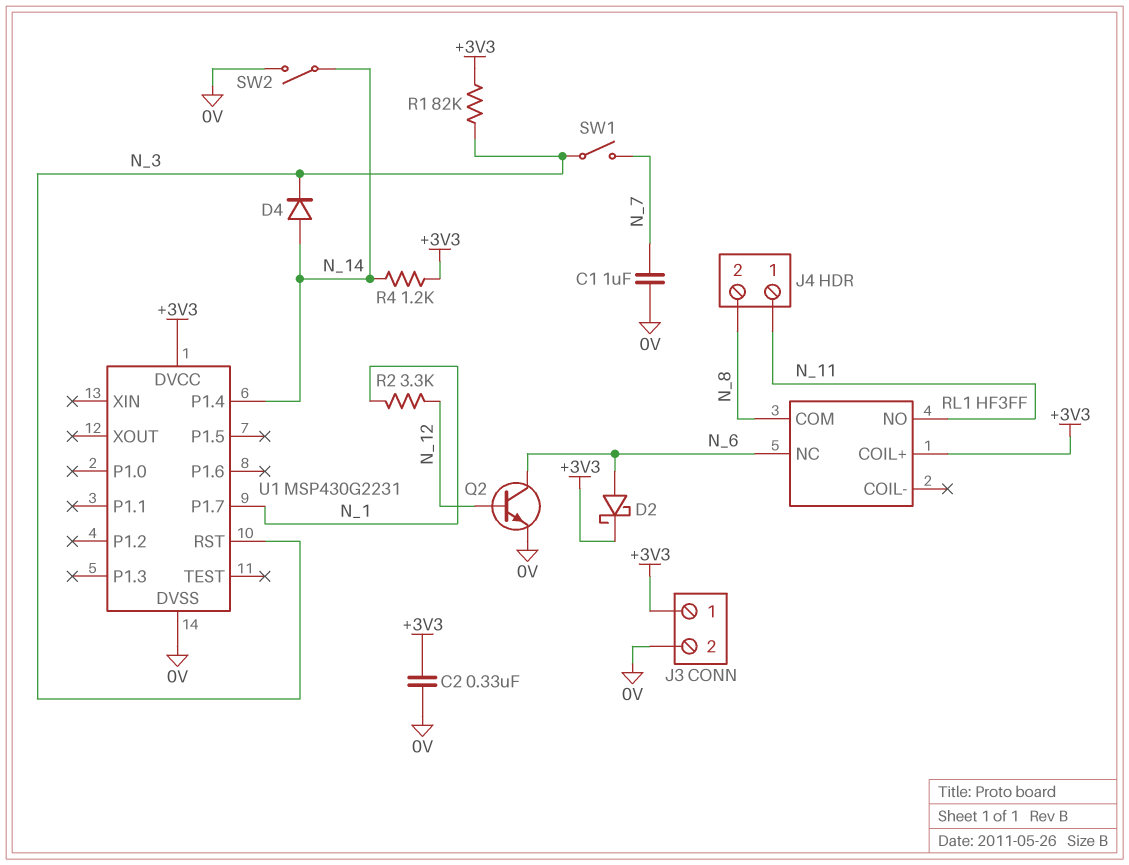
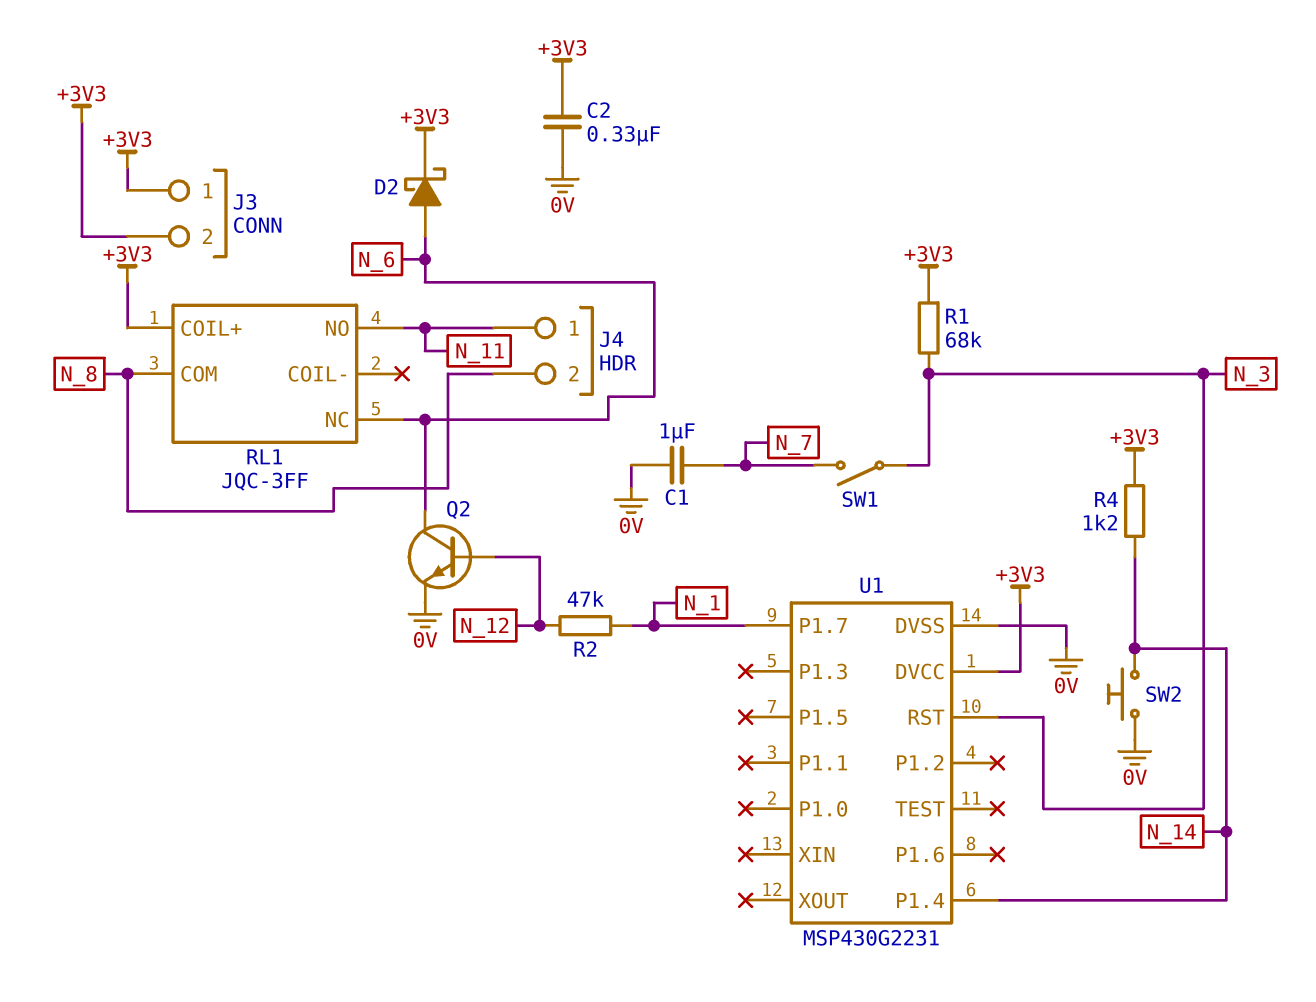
D4: diode (A N_14, K N_3) -> none
J3 pin 2: 0V -> +3V3
R1: 82k (+3V3, N_3) -> 68k (+3V3, N_3)
R2: 3.3k (N_1, N_12) -> 47k (N_1, N_12)
RL1: HF3FF -> JQC-3FF
SW2: switch (0V, N_14) -> button (0V, N_14)

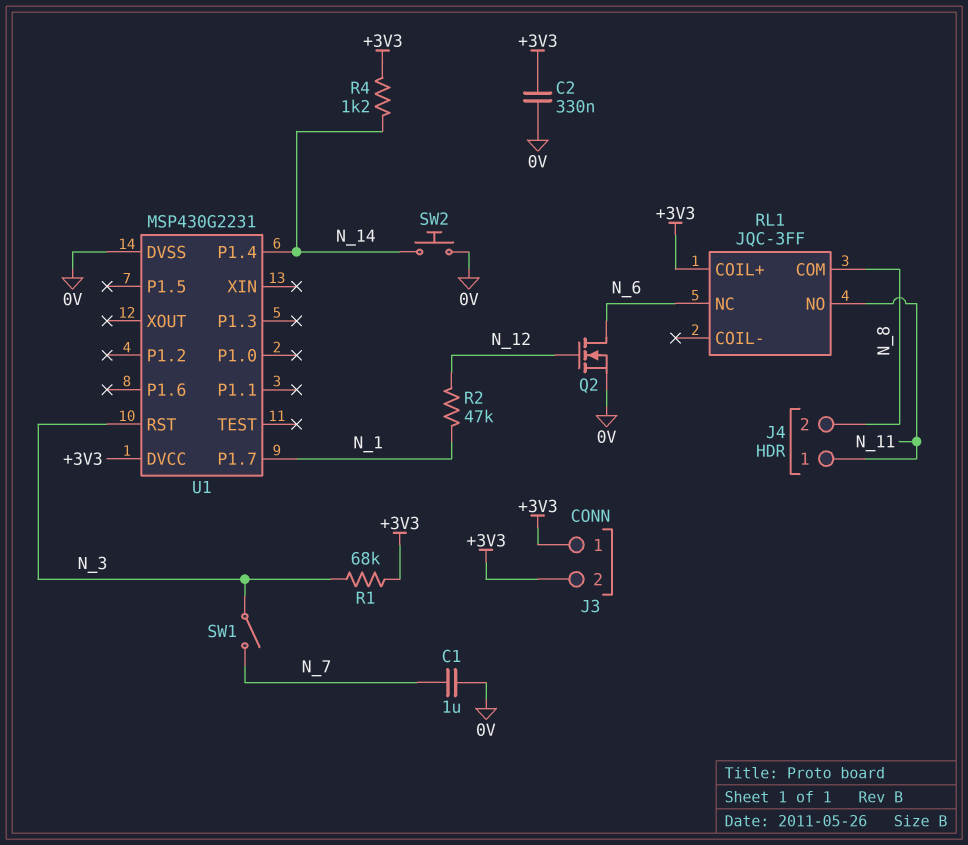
D2: schottky (A N_6, K +3V3) -> none
Q2: NPN (B N_12, C N_6, E 0V) -> NMOS (G N_12, D N_6, S 0V)

